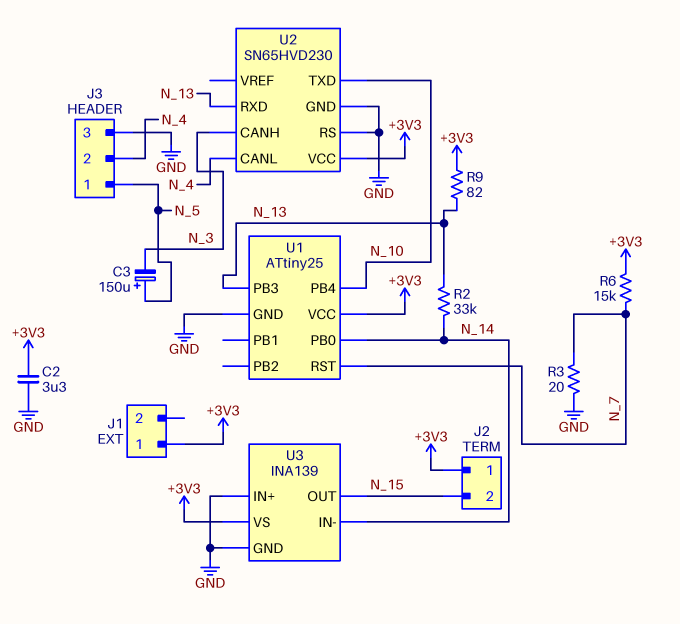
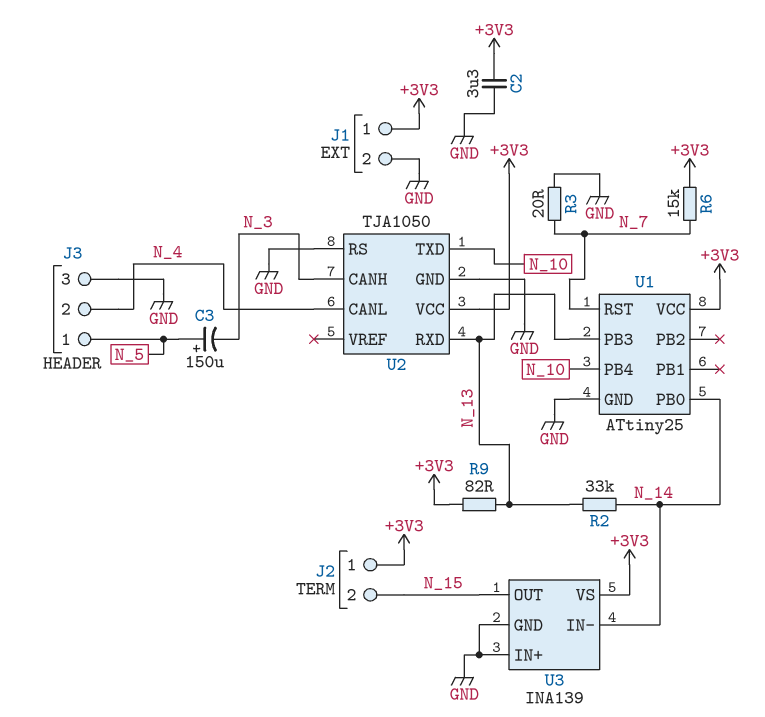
J1 pin 2: none -> GND
U2: SN65HVD230 -> TJA1050

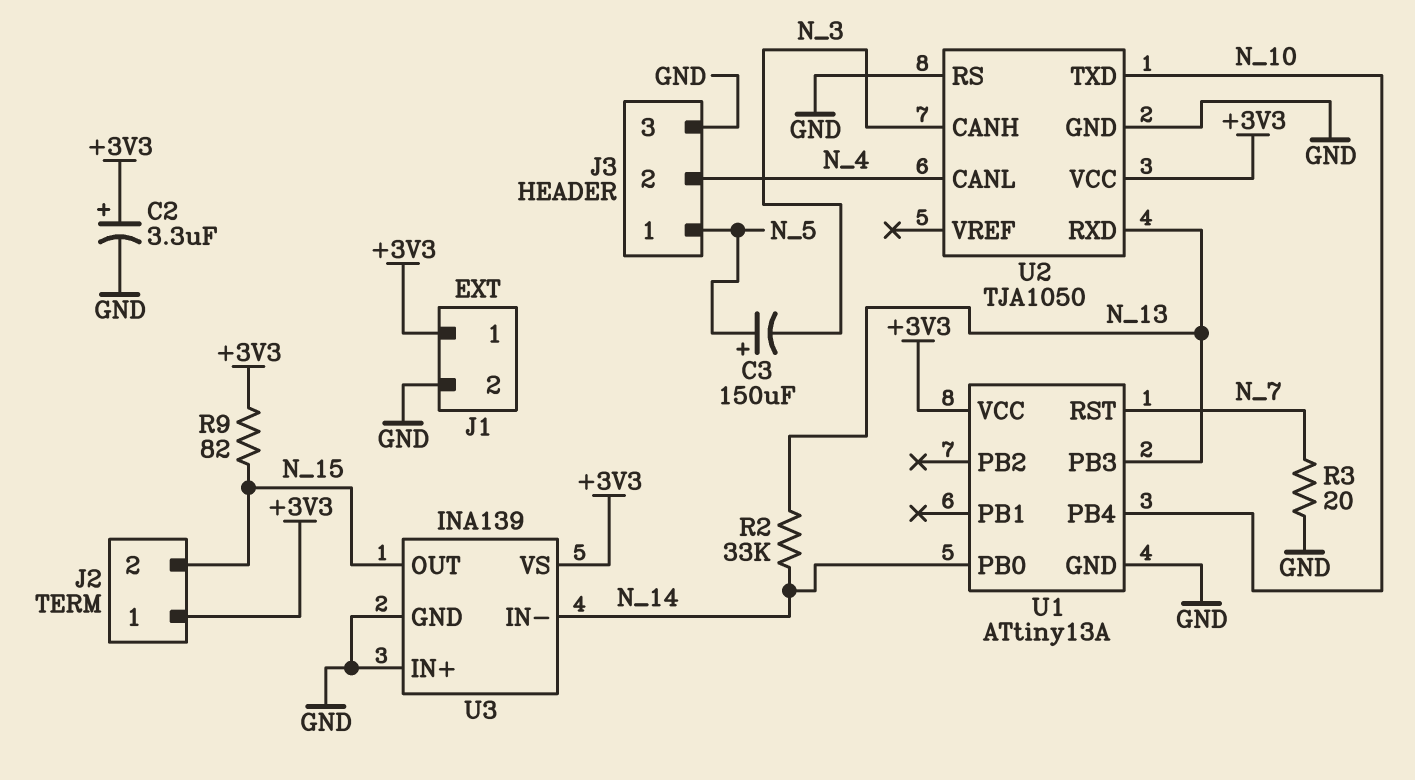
C2: 3.3uF (+3V3, GND) -> 3.3uF (plus +3V3, minus GND)
R6: 15k (+3V3, N_7) -> none
R9: 82 (+3V3, N_13) -> 82 (+3V3, N_15)
U1: ATtiny25 -> ATtiny13A

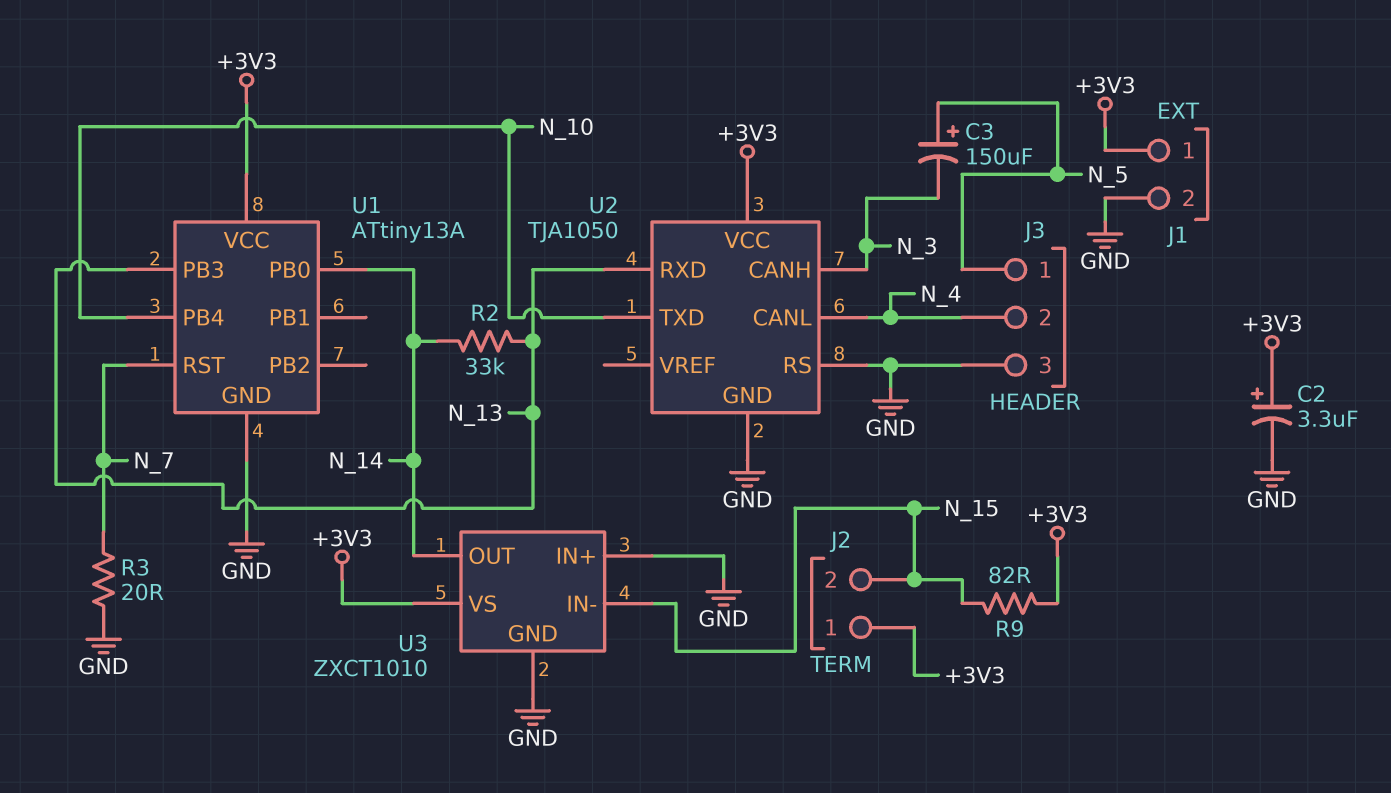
U3: INA139 -> ZXCT1010
U3 pin IN-: N_14 -> N_15
U3 pin OUT: N_15 -> N_14

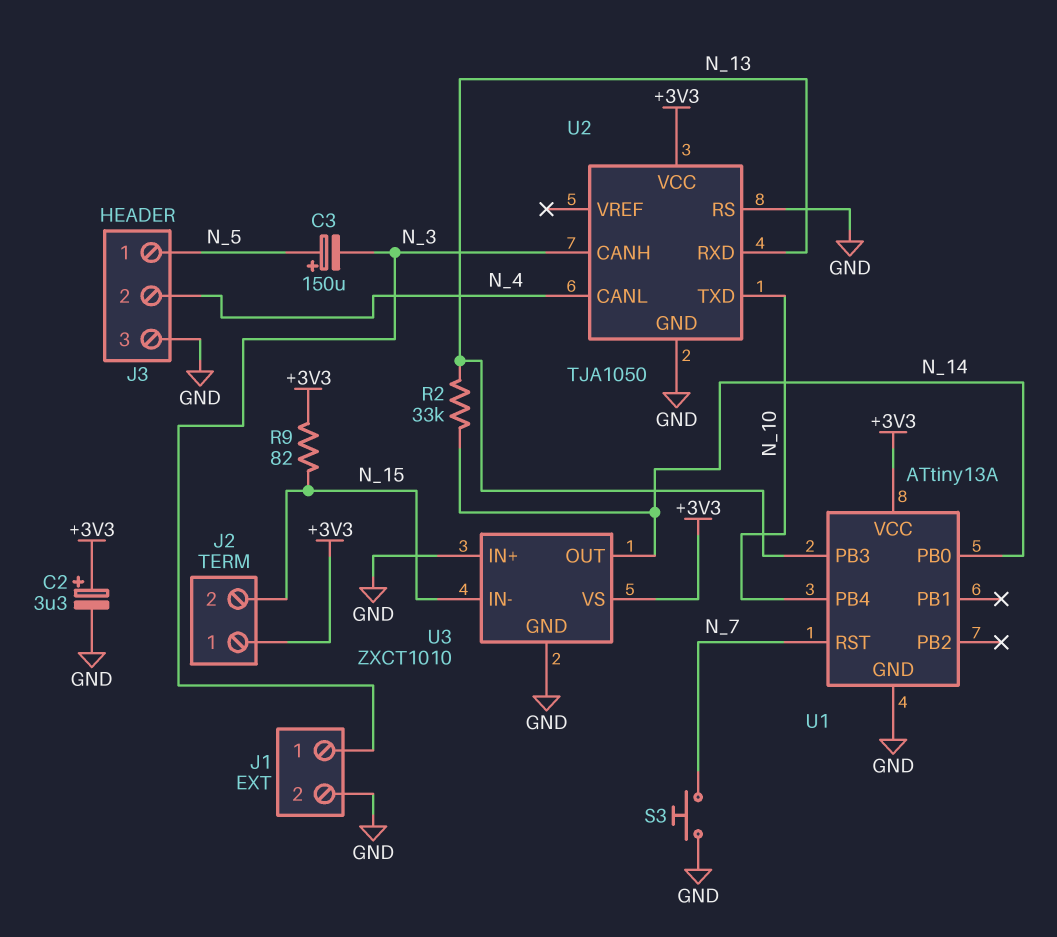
J1 pin 1: +3V3 -> N_3
R3: 20 (GND, N_7) -> none
S3: none -> button (GND, N_7)

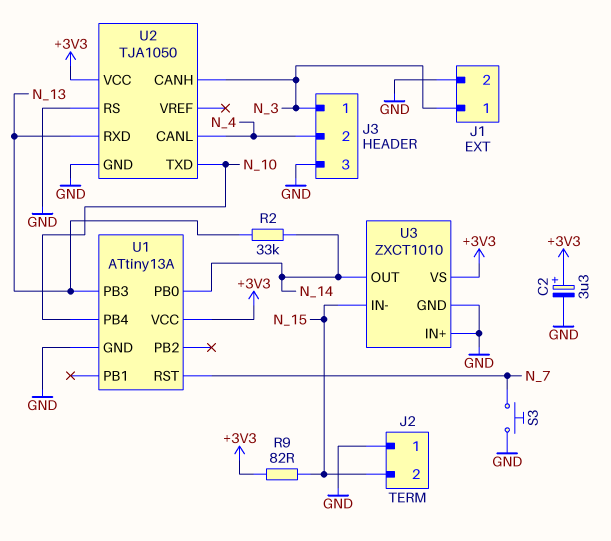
C3: 150uF (plus N_5, minus N_3) -> none
J2 pin 1: +3V3 -> GND
J3 pin 1: N_5 -> N_3

